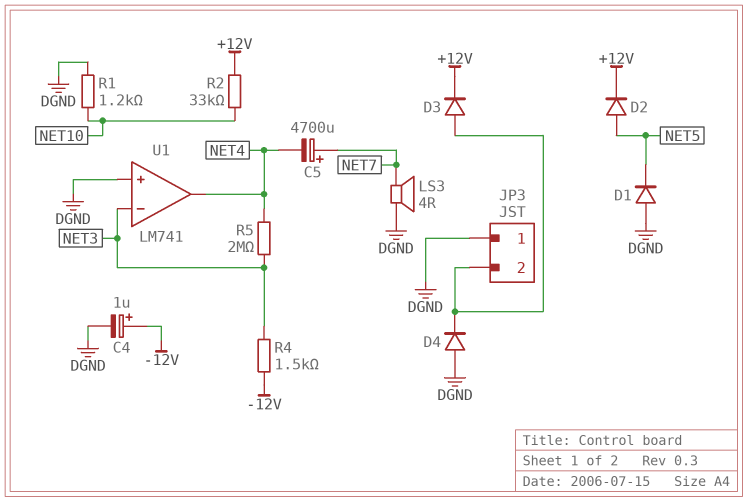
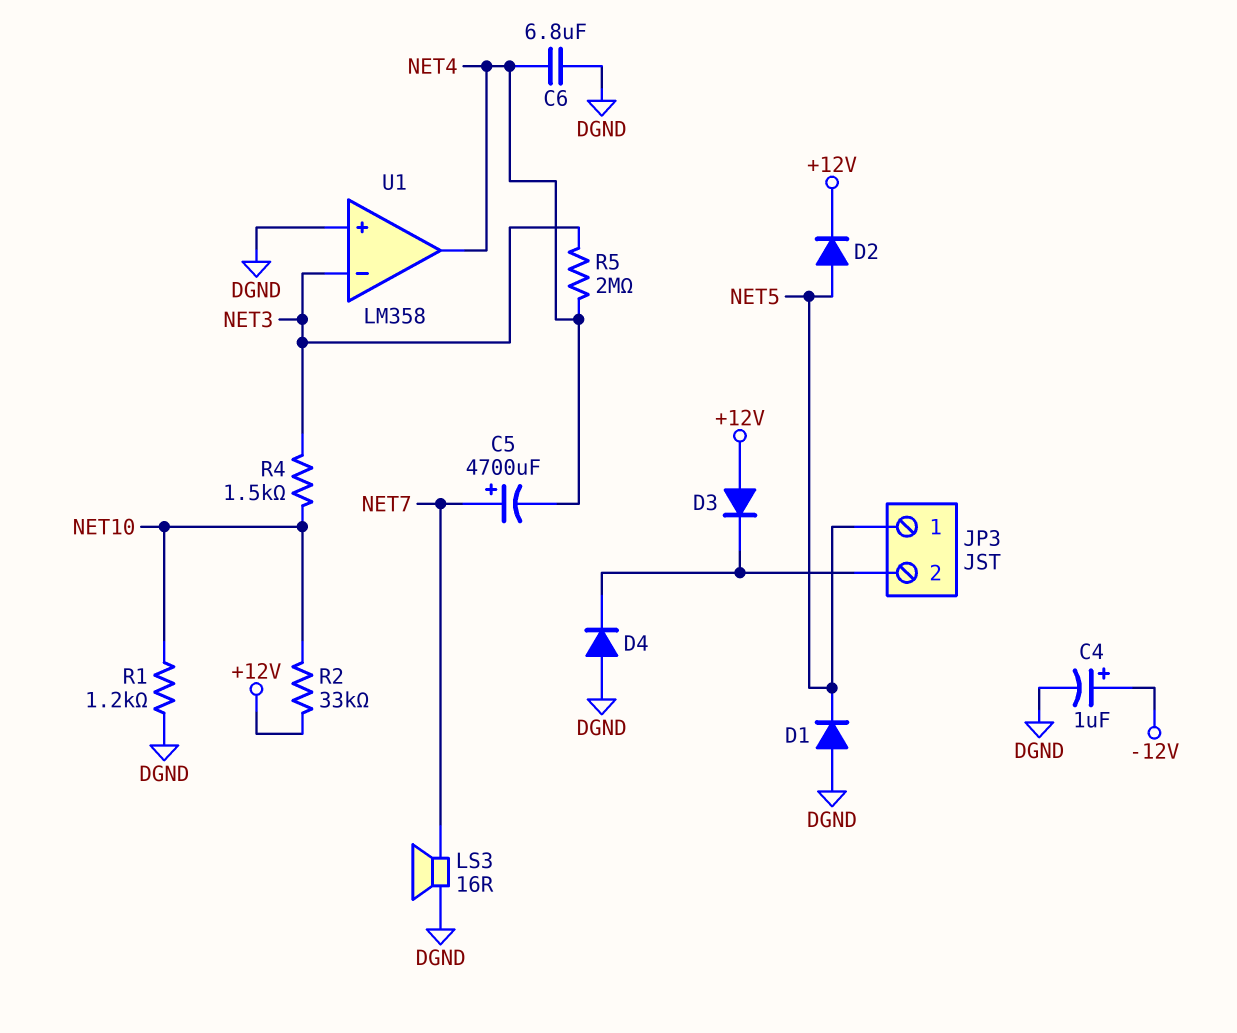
C6: none -> 6.8uF (DGND, NET4)
D3: diode (A JP3/2, K +12V) -> diode (A +12V, K JP3/2)
JP3 pin 1: DGND -> NET5
LS3: speaker 4R (DGND, NET7) -> speaker 16R (DGND, NET7)
R4: 1.5k (-12V, NET3) -> 1.5k (NET3, NET10)
U1: LM741 -> LM358

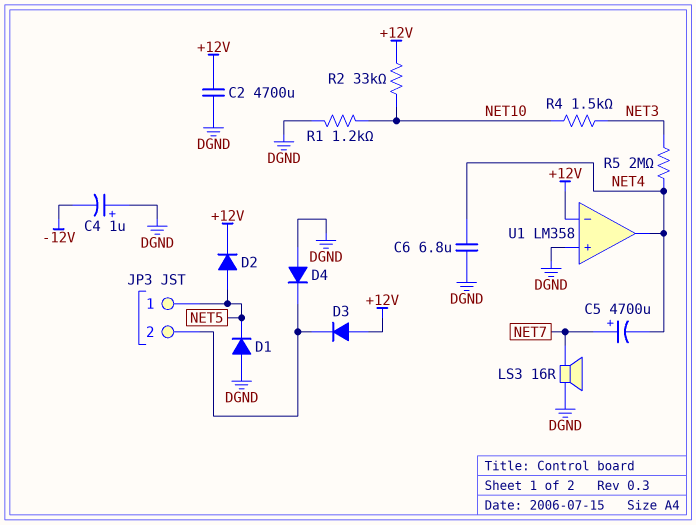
C2: none -> 4700uF (+12V, DGND)
C4: 1uF (plus -12V, minus DGND) -> 1uF (plus DGND, minus -12V)
U1 pin in-: NET3 -> +12V

